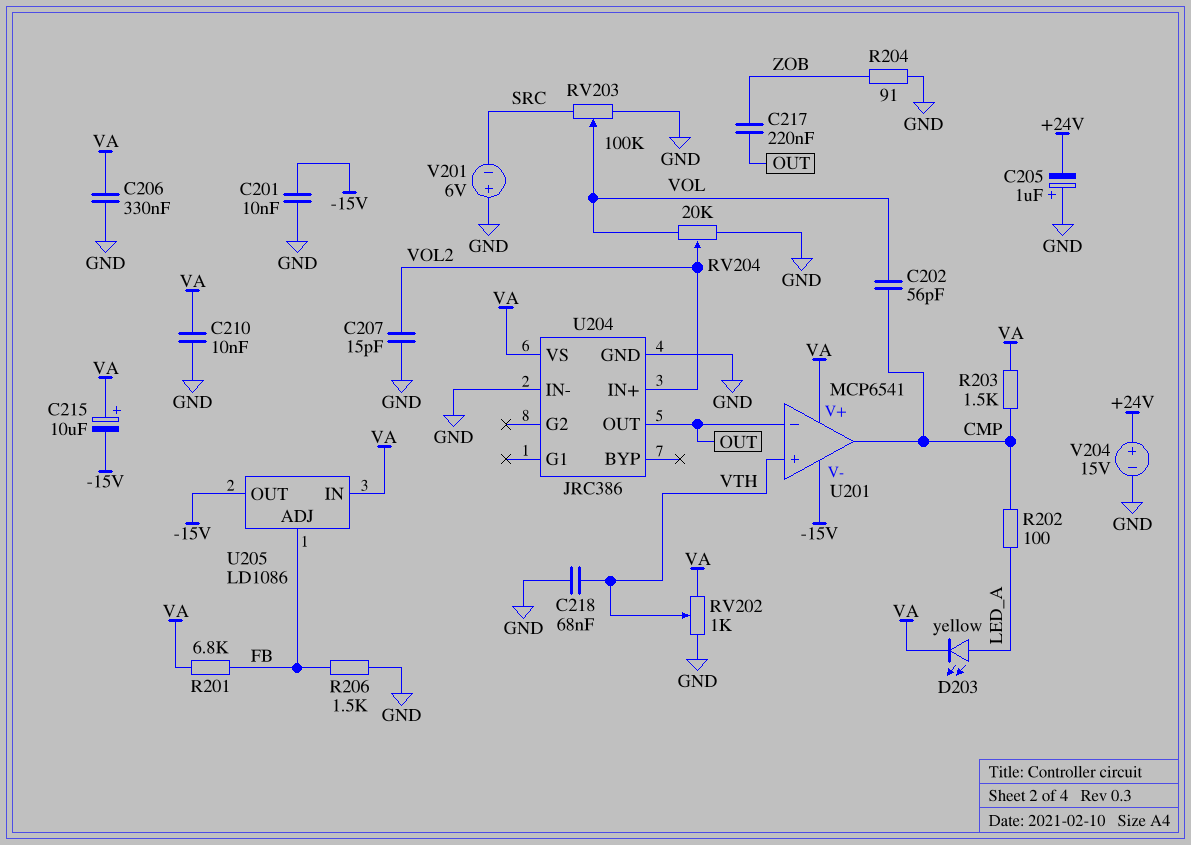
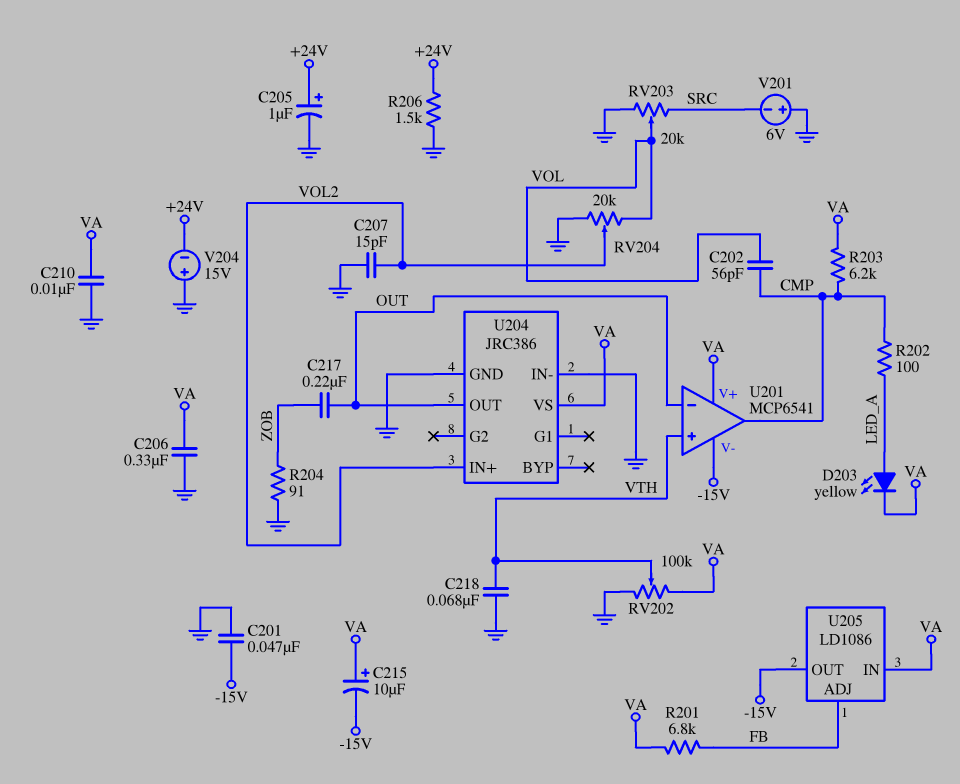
C201: 10nF (-15V, GND) -> 47nF (-15V, GND)
C205: 1uF (plus GND, minus +24V) -> 1uF (plus +24V, minus GND)
R203: 1.5k (CMP, VA) -> 6.2k (CMP, VA)
R206: 1.5k (FB, GND) -> 1.5k (+24V, GND)
RV202: 1k (GND, VA, wiper VTH) -> 100k (GND, VA, wiper VTH)
RV203: 100k (GND, SRC, wiper VOL) -> 20k (GND, SRC, wiper VOL)
V204: 15V (plus +24V, minus GND) -> 15V (plus GND, minus +24V)

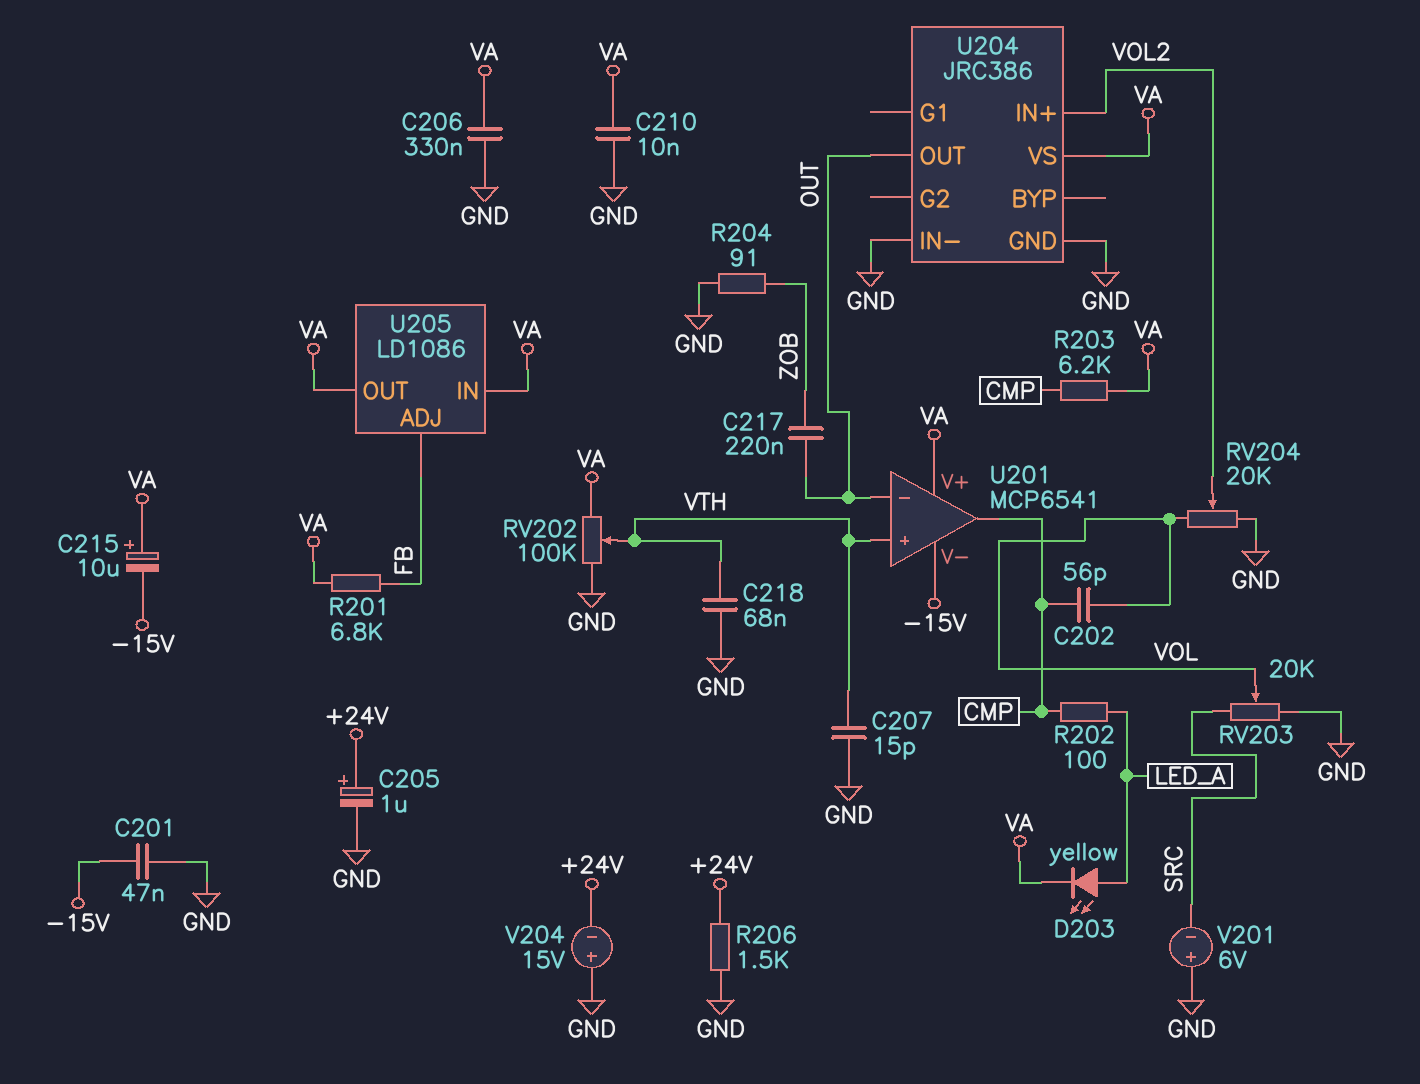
C207: 15pF (GND, VOL2) -> 15pF (GND, VTH)
U205 pin OUT: -15V -> VA

